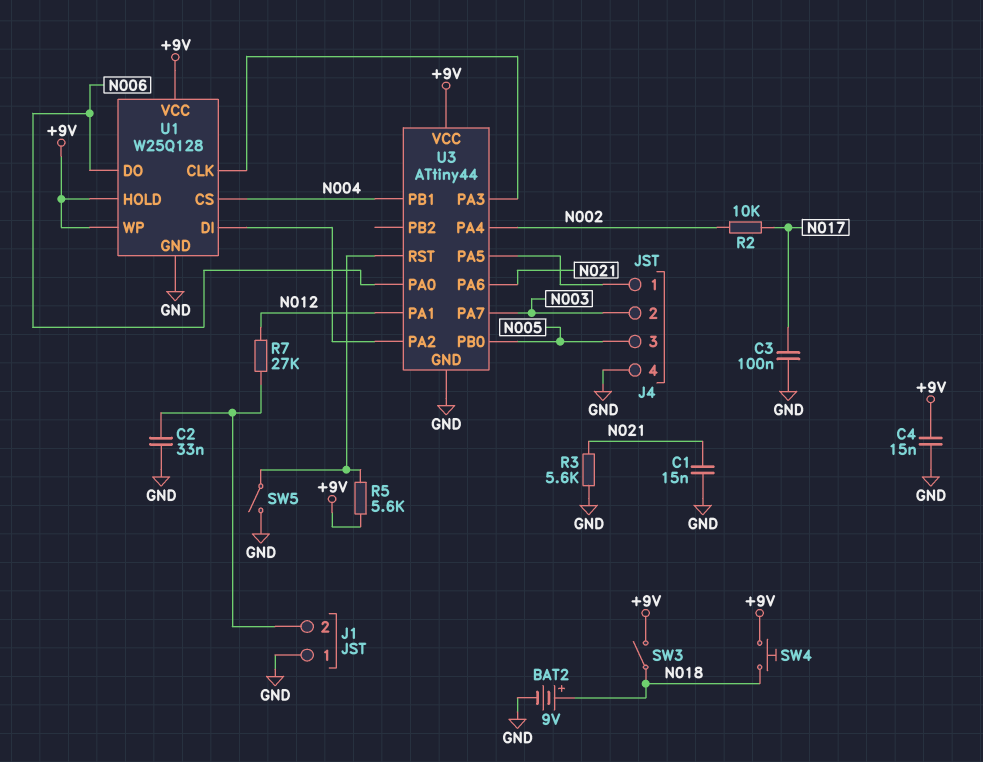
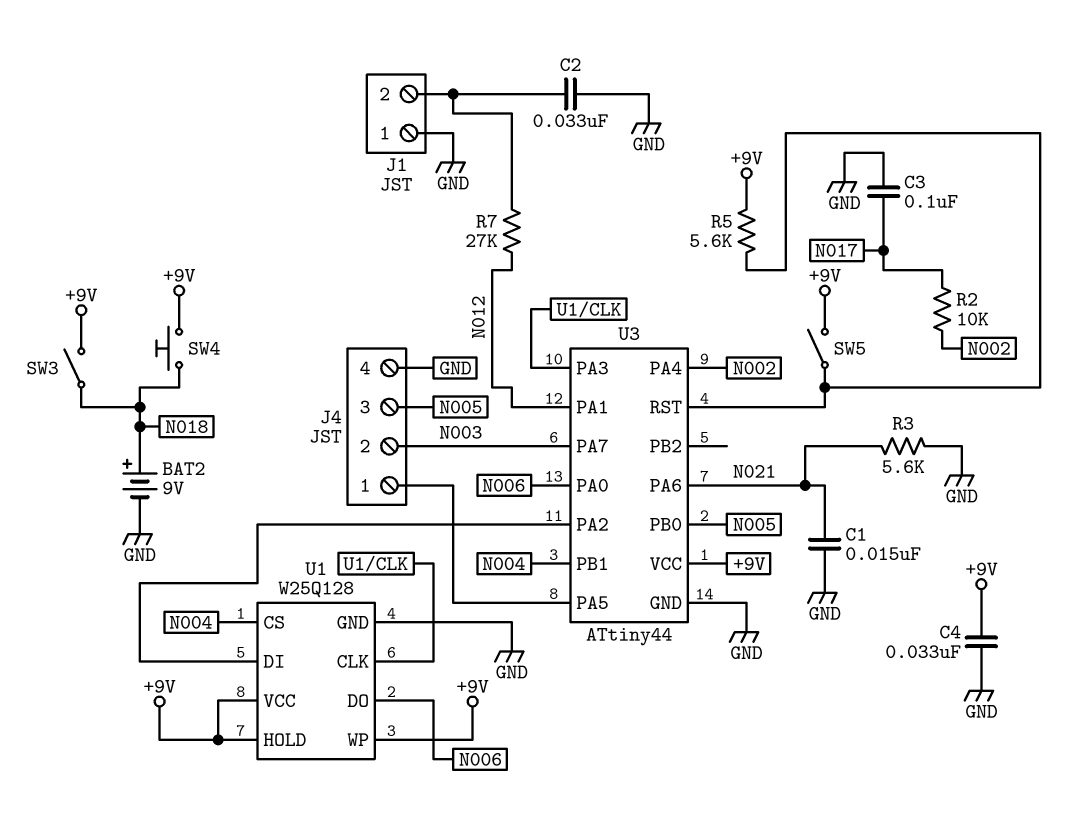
C4: 15nF (+9V, GND) -> 33nF (+9V, GND)
SW5: switch (GND, U3/RST) -> switch (+9V, U3/RST)

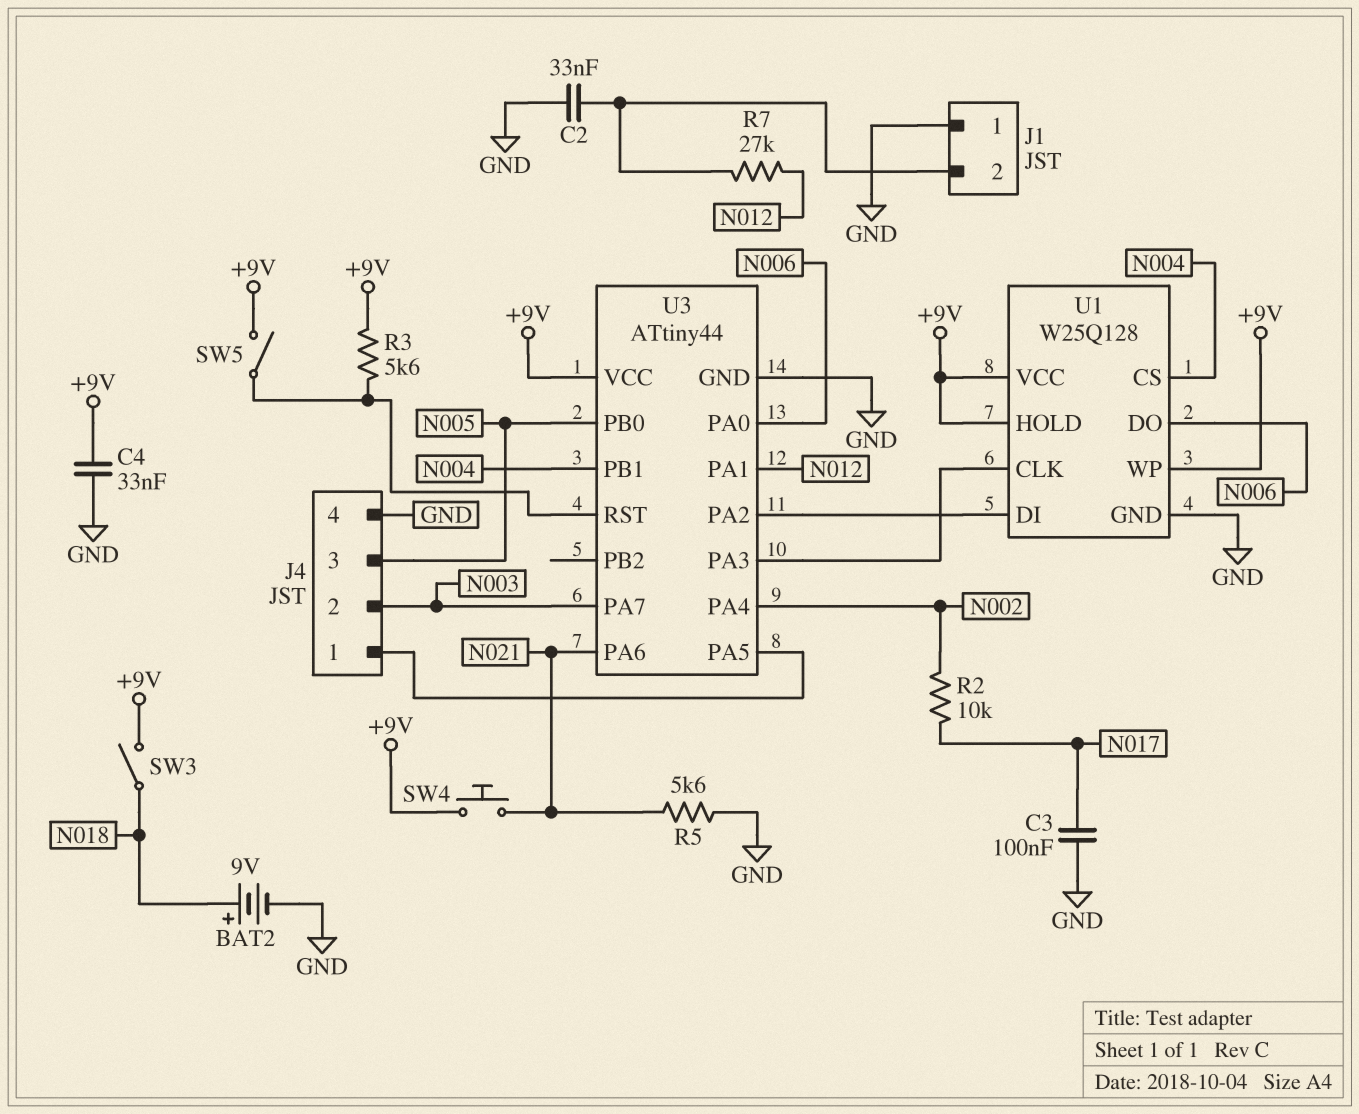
C1: 15nF (GND, N021) -> none
R3: 5.6k (GND, N021) -> 5.6k (+9V, U3/RST)
R5: 5.6k (+9V, U3/RST) -> 5.6k (GND, N021)
SW4: button (+9V, N018) -> button (+9V, N021)

